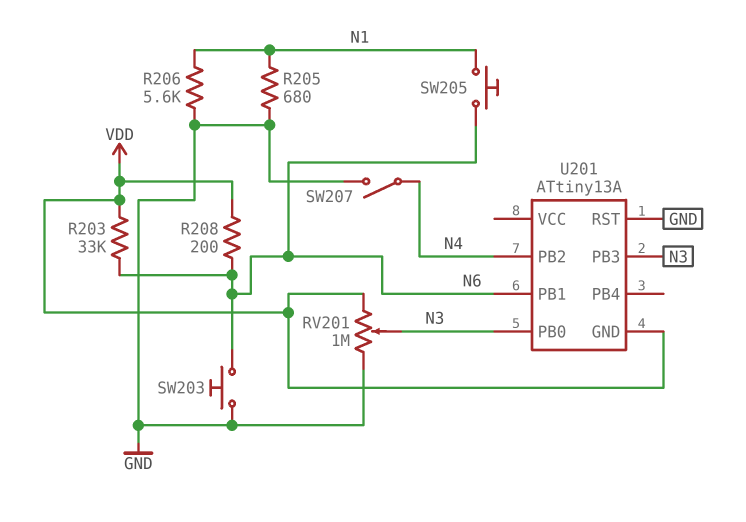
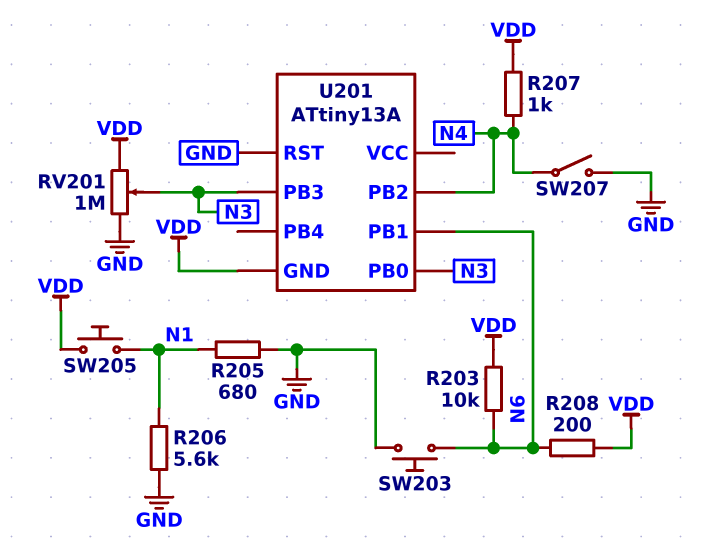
R203: 33k (N6, VDD) -> 10k (N6, VDD)
R207: none -> 1k (N4, VDD)
SW205: button (N1, N6) -> button (N1, VDD)

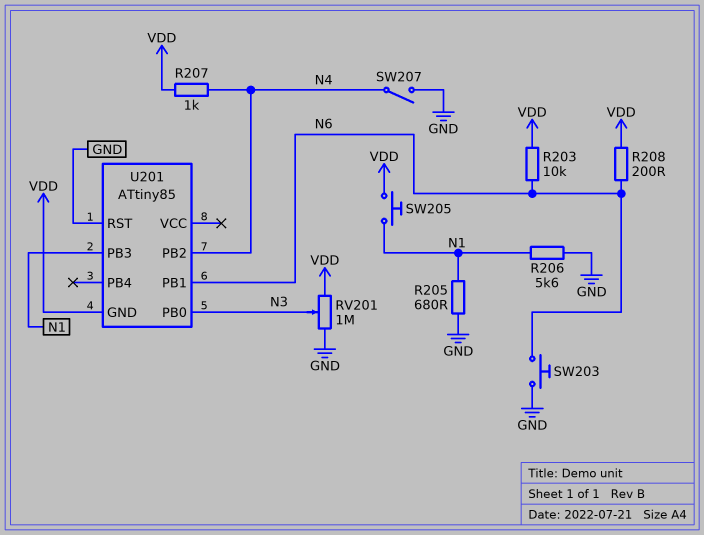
U201: ATtiny13A -> ATtiny85
U201 pin PB3: N3 -> N1

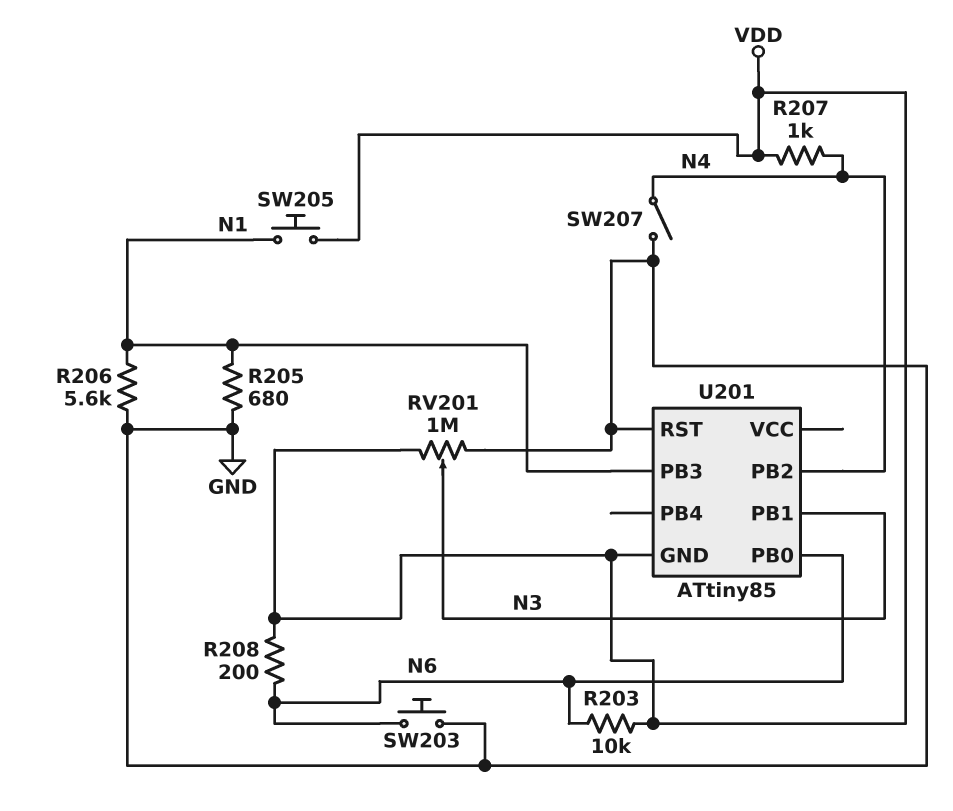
U201 pin PB0: N3 -> N6
U201 pin PB1: N6 -> N3

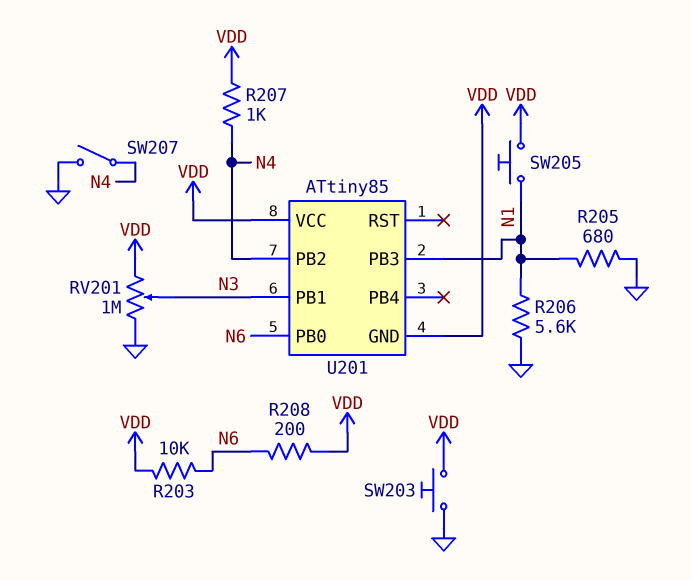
SW203: button (GND, N6) -> button (GND, VDD)
U201 pin RST: GND -> none
U201 pin VCC: none -> VDD

